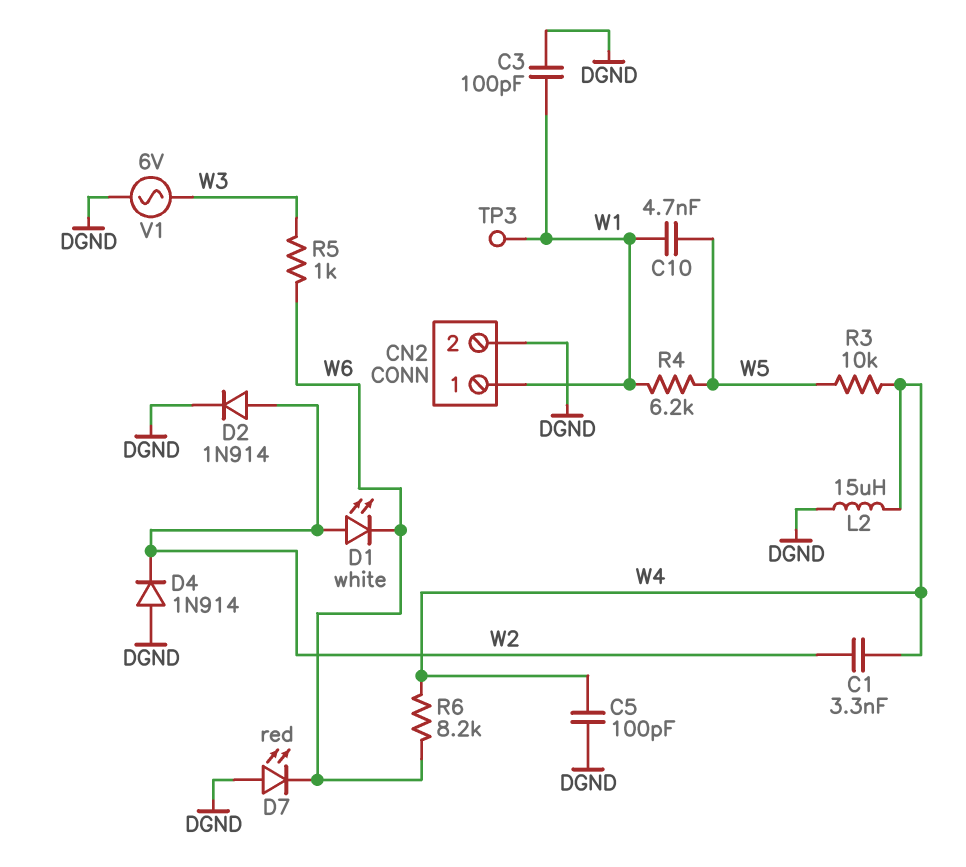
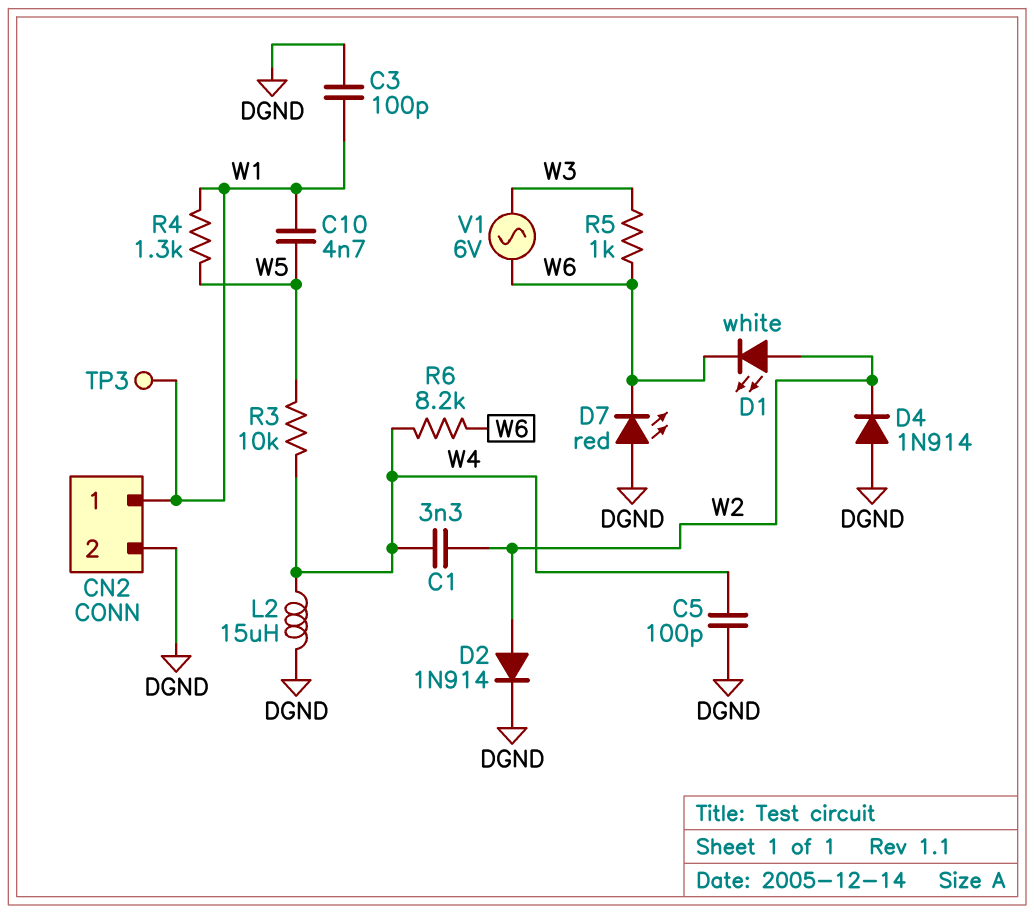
R4: 6.2k (W1, W5) -> 1.3k (W1, W5)
V1: AC 6V (DGND, W3) -> AC 6V (W3, W6)

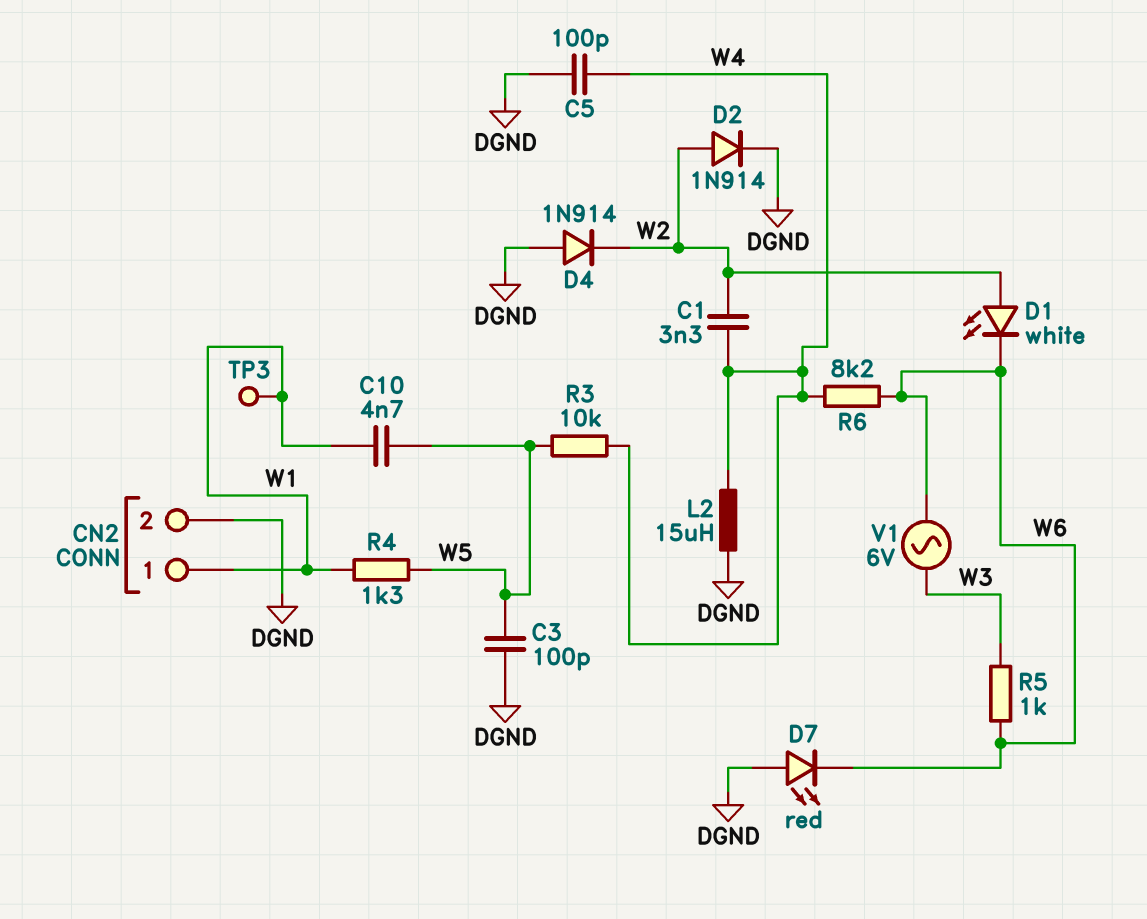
C3: 100pF (DGND, W1) -> 100pF (DGND, W5)

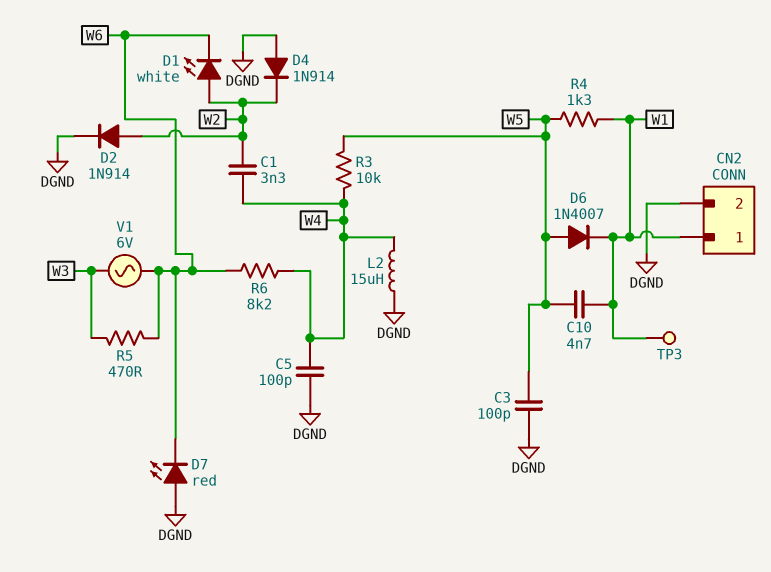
D6: none -> diode 1N4007 (A W5, K W1)
R5: 1k (W3, W6) -> 470 (W3, W6)

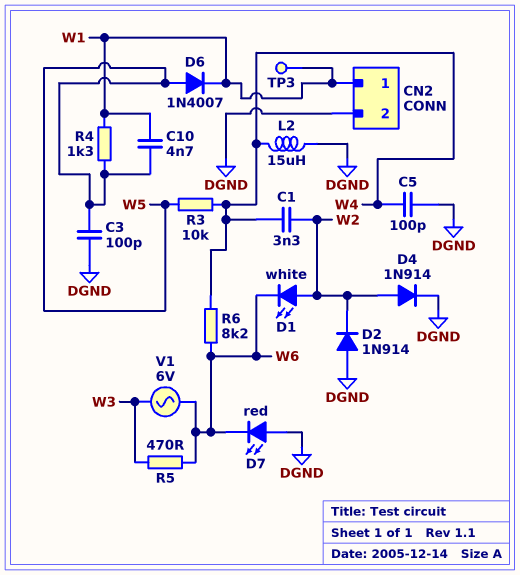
D2: diode 1N914 (A W2, K DGND) -> diode 1N914 (A DGND, K W2)
D4: diode 1N914 (A DGND, K W2) -> diode 1N914 (A W2, K DGND)

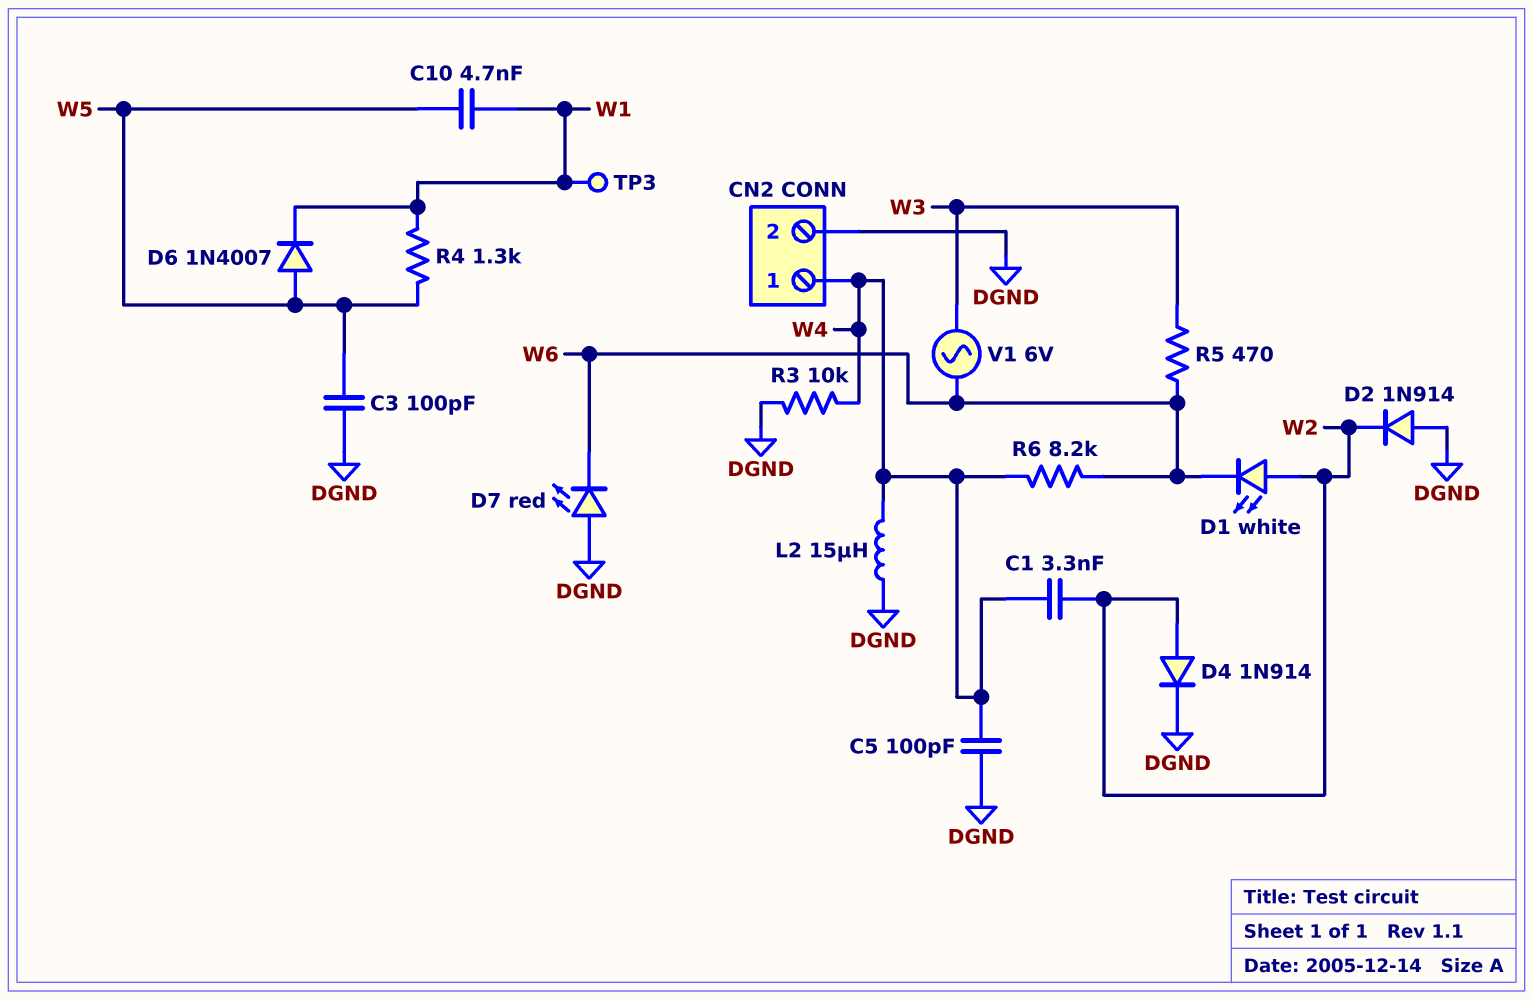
CN2 pin 1: W1 -> W4
R3: 10k (W4, W5) -> 10k (DGND, W4)

